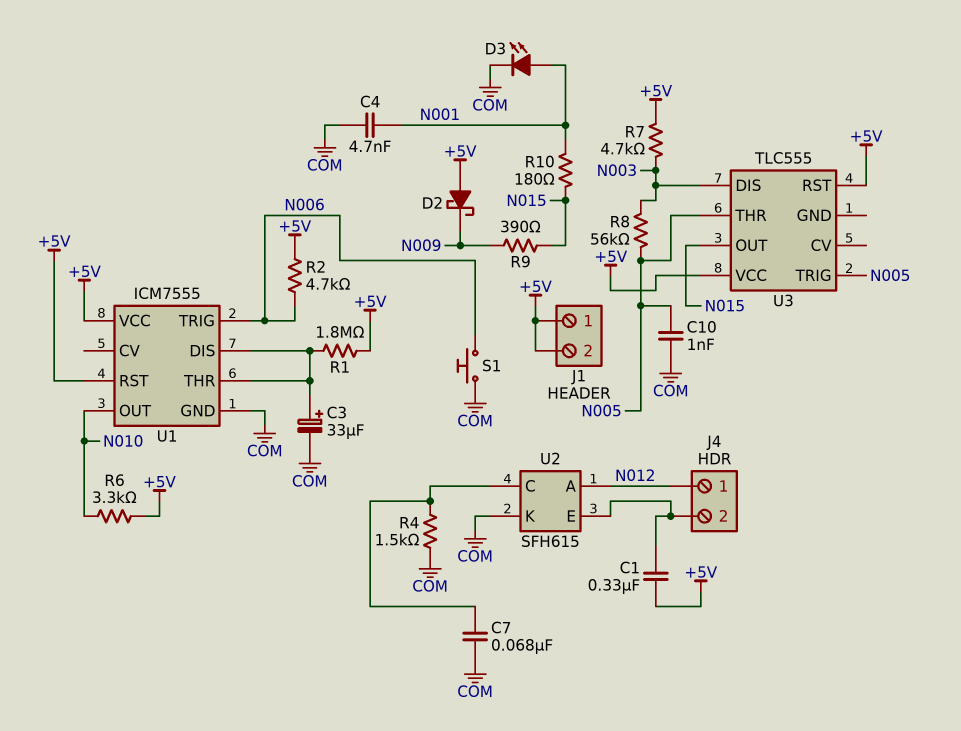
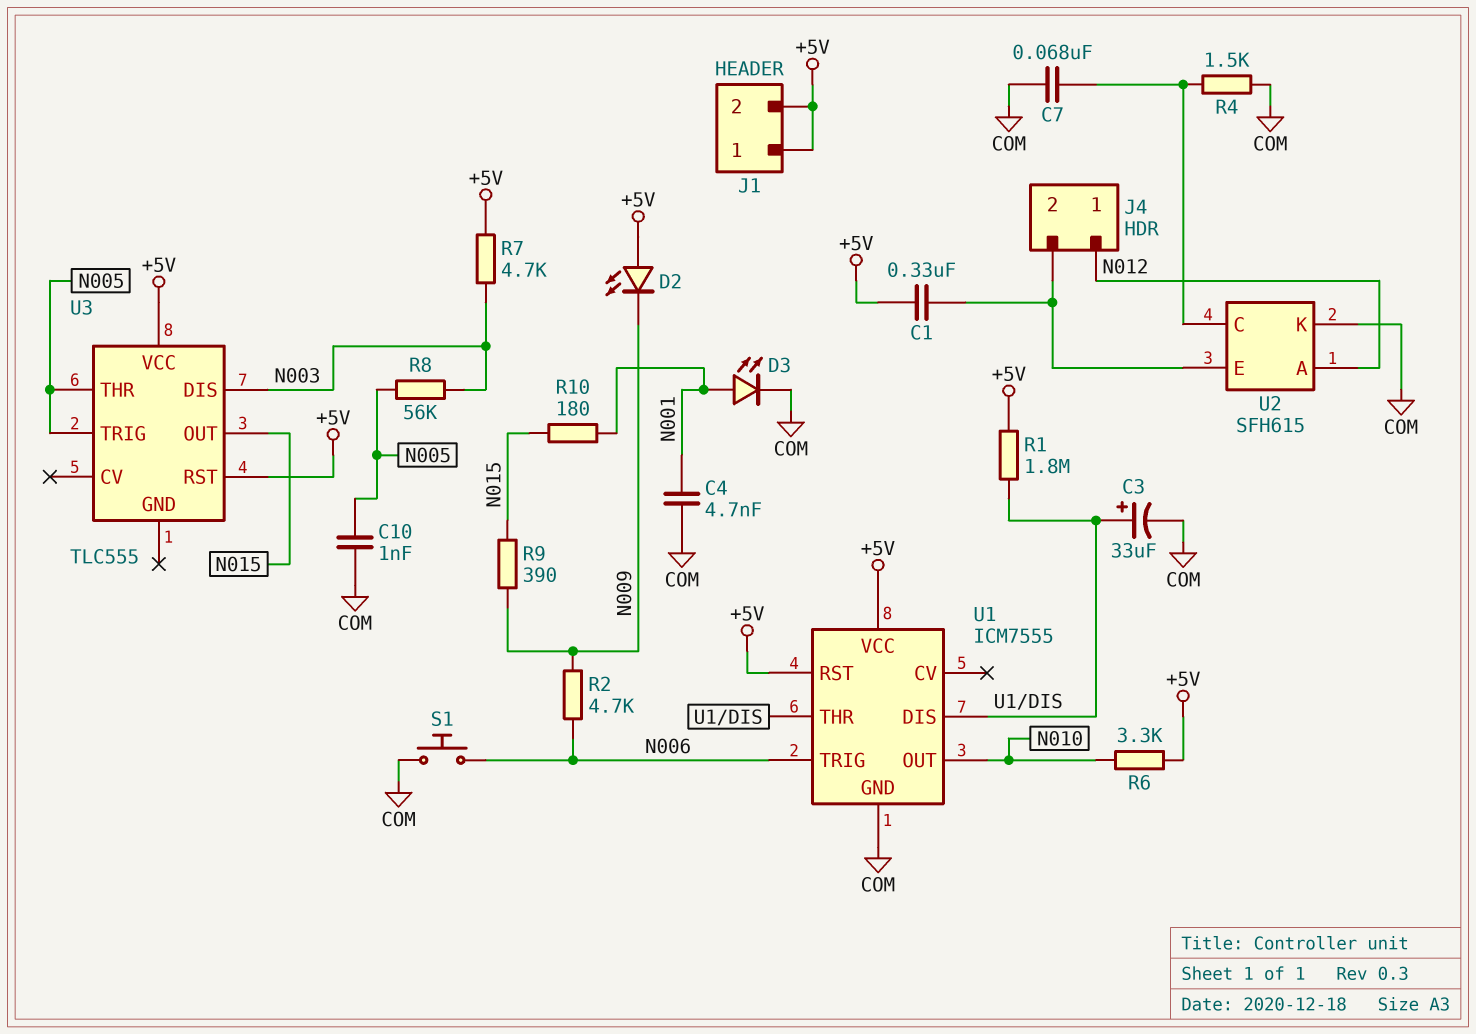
D2: schottky (A +5V, K N009) -> LED (A +5V, K N009)
R2: 4.7k (+5V, N006) -> 4.7k (N006, N009)

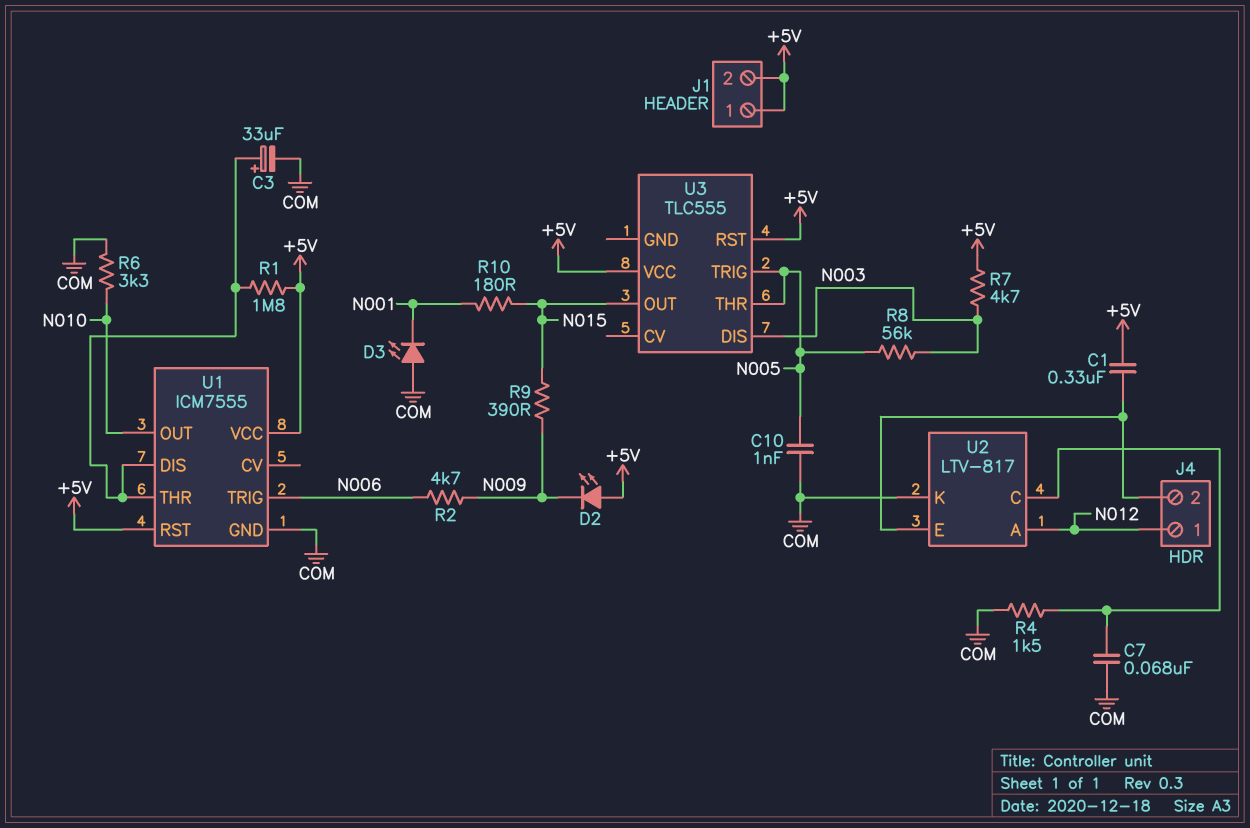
C4: 4.7nF (COM, N001) -> none
D3: LED (A N001, K COM) -> LED (A COM, K N001)
R6: 3.3k (+5V, N010) -> 3.3k (COM, N010)
S1: button (COM, N006) -> none
U2: SFH615 -> LTV-817

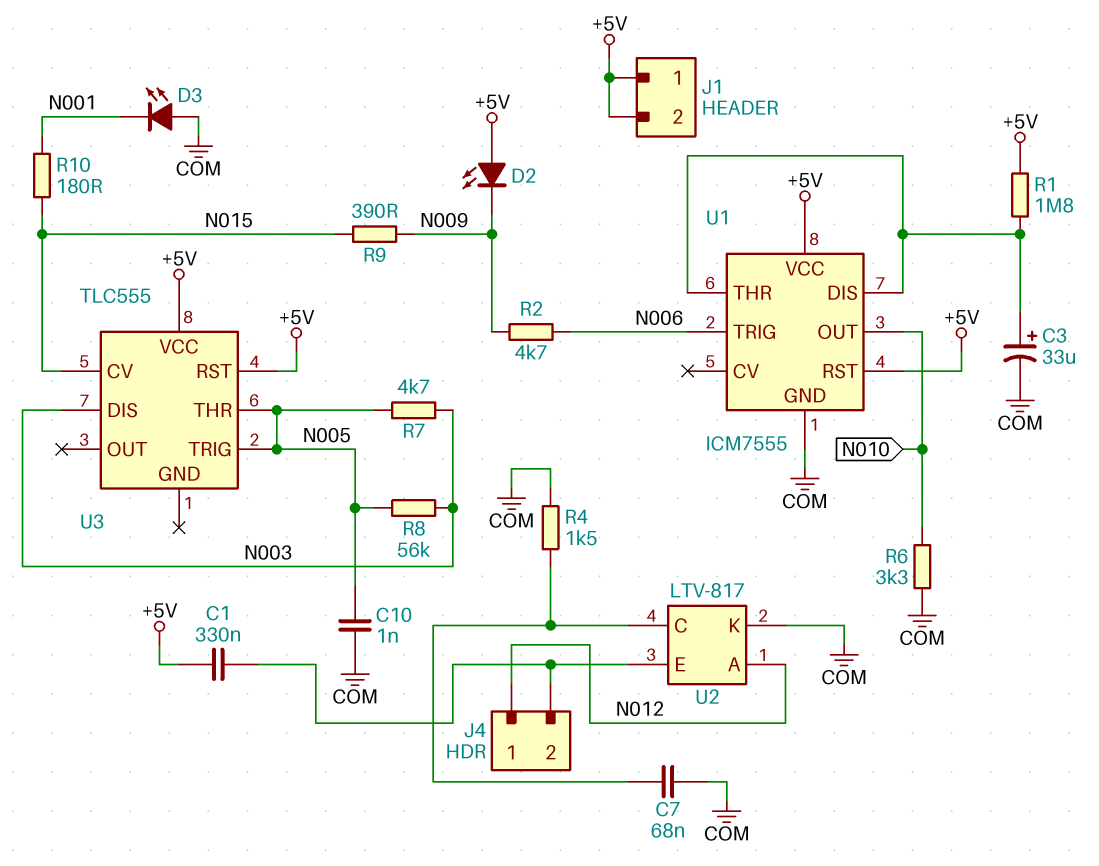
R7: 4.7k (+5V, N003) -> 4.7k (N003, N005)
U3 pin CV: none -> N015
U3 pin OUT: N015 -> none

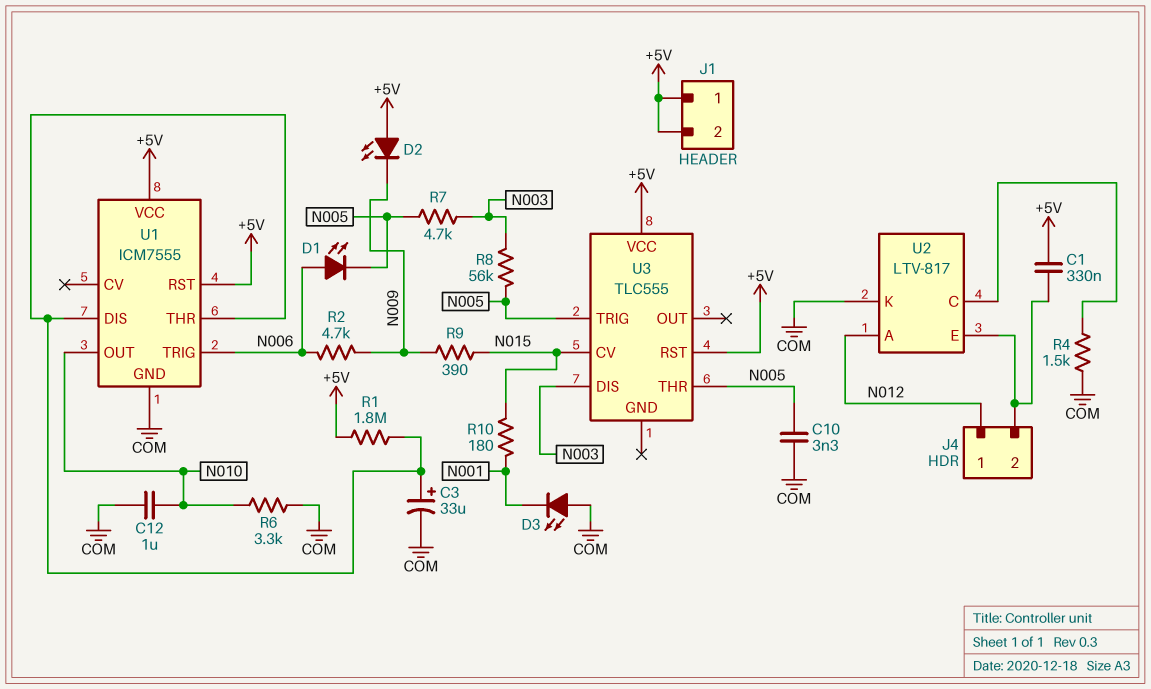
C7: 68nF (COM, U2/C) -> none
C10: 1nF (COM, N005) -> 3.3nF (COM, N005)
C12: none -> 1uF (COM, N010)
D1: none -> LED (A N006, K N005)

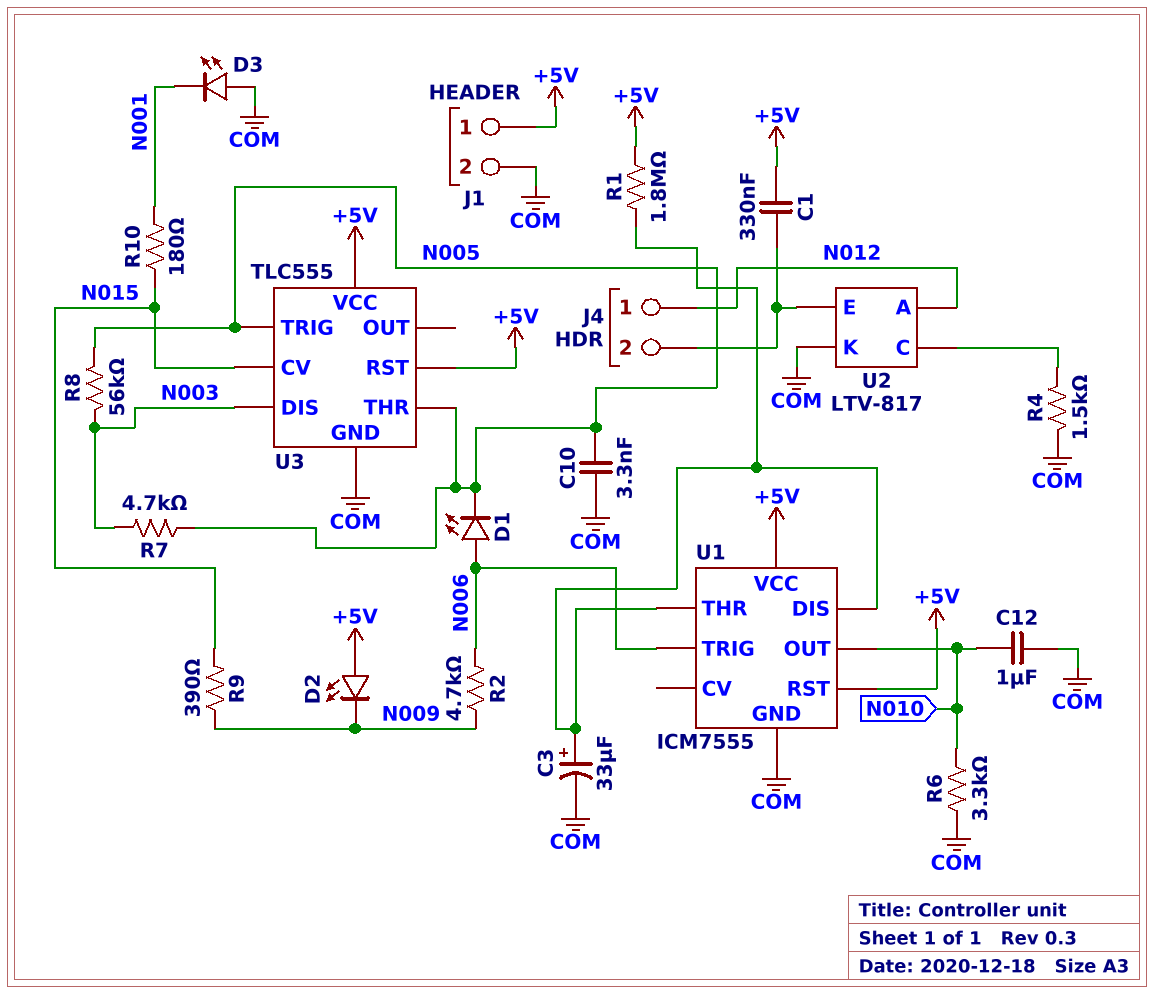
J1 pin 2: +5V -> COM
U3 pin GND: none -> COM

